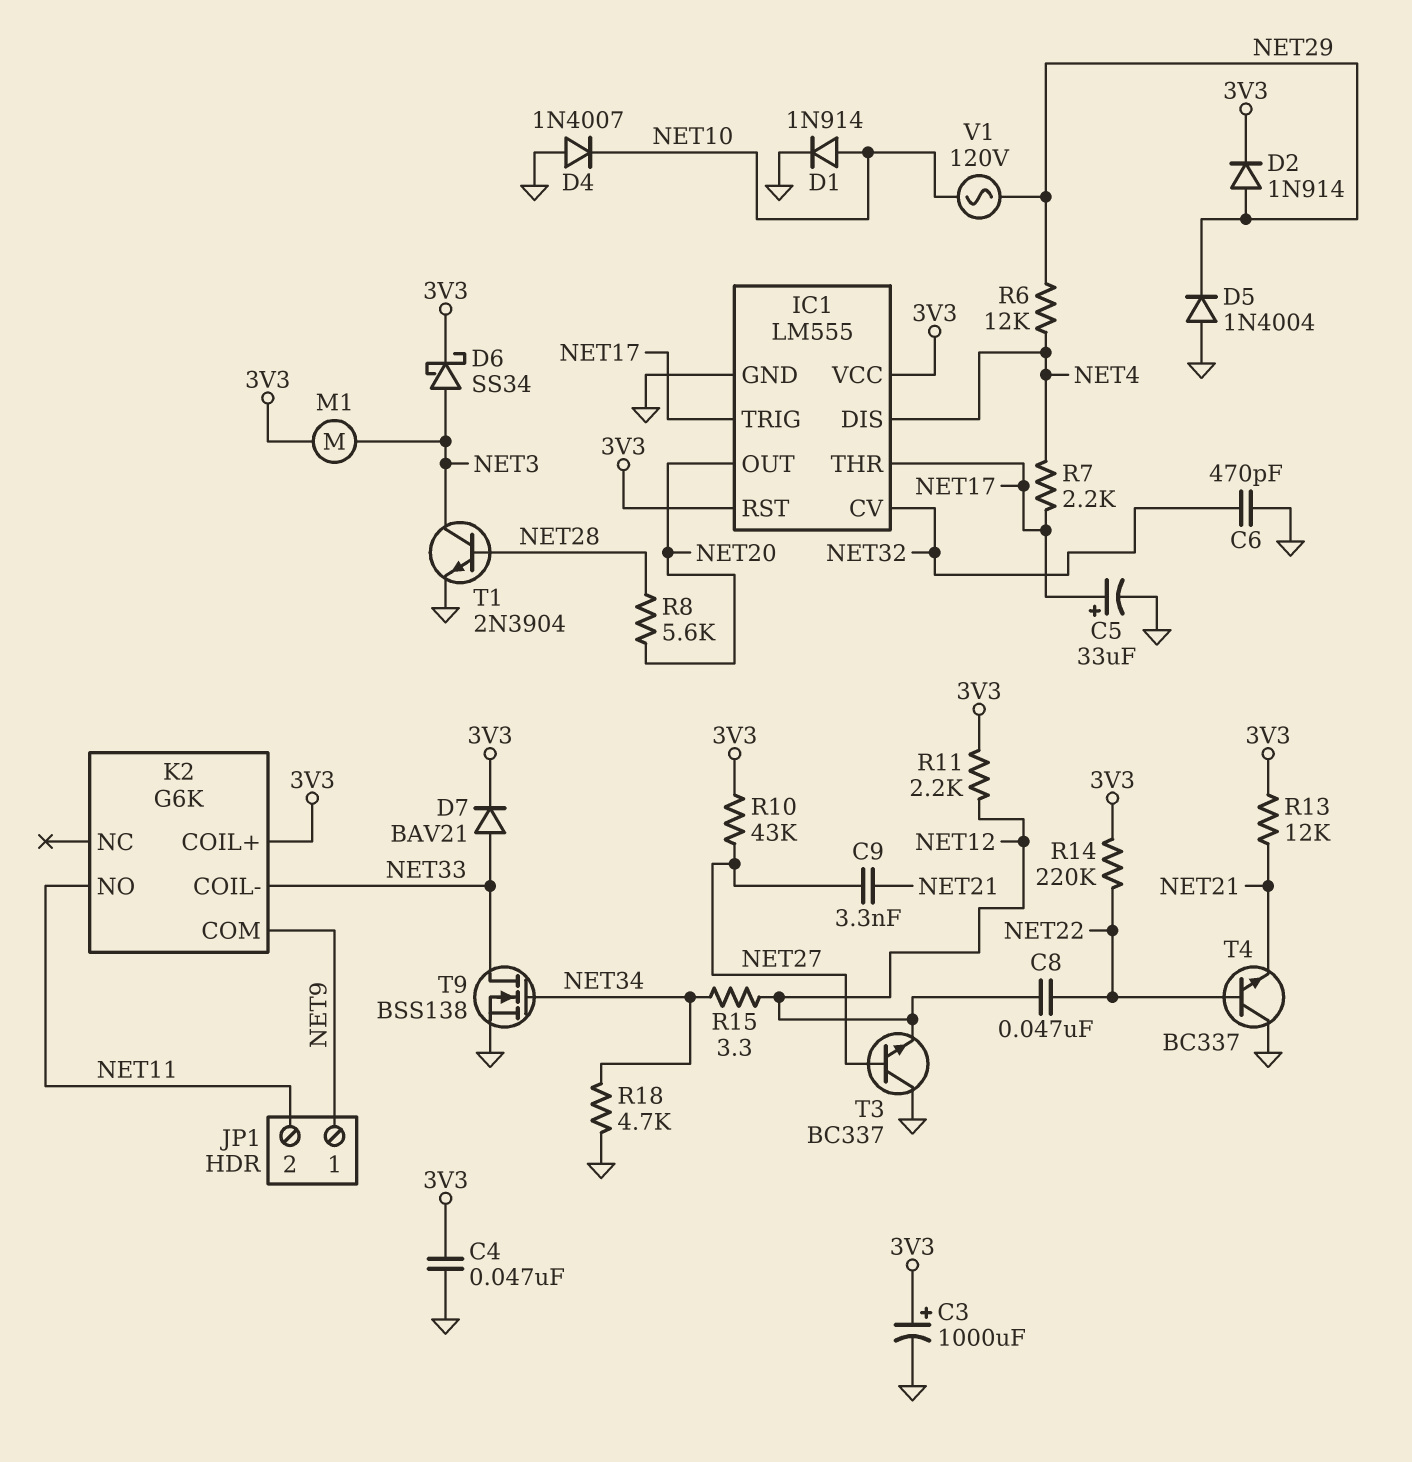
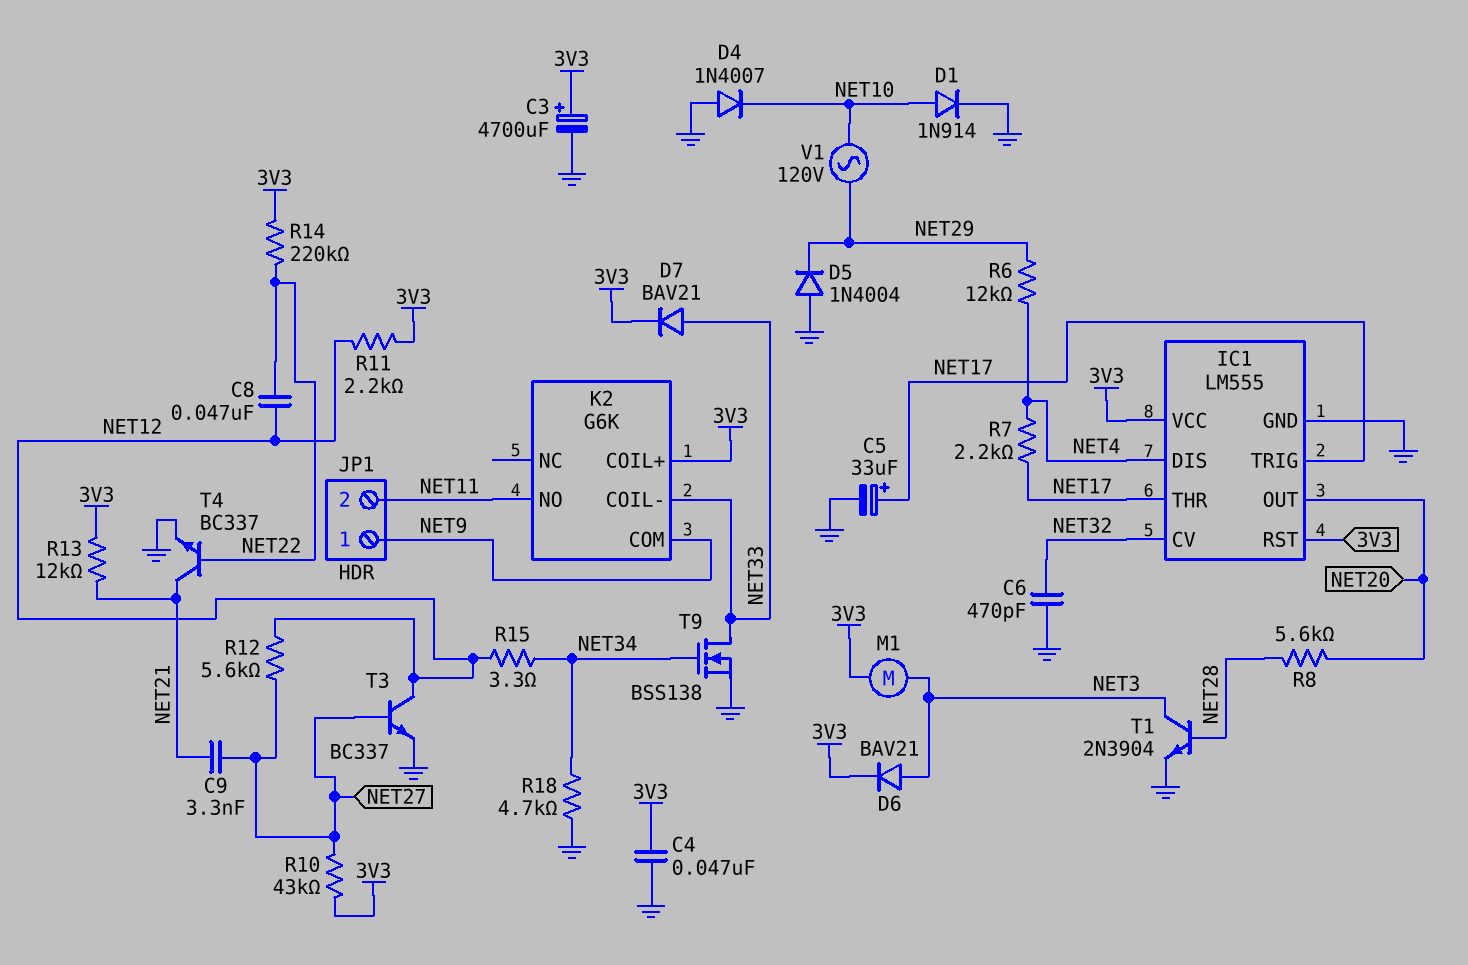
C3: 1000uF (plus 3V3, minus GND) -> 4700uF (plus 3V3, minus GND)
D2: diode 1N914 (A NET29, K 3V3) -> none
D6: schottky SS34 (A NET3, K 3V3) -> diode BAV21 (A NET3, K 3V3)
R12: none -> 5.6k (NET12, NET27)
T3: NPN BC337 (B NET27, C GND, E NET12) -> NPN BC337 (B NET27, C NET12, E GND)
T4: NPN BC337 (B NET22, C GND, E NET21) -> NPN BC337 (B NET22, C NET21, E GND)

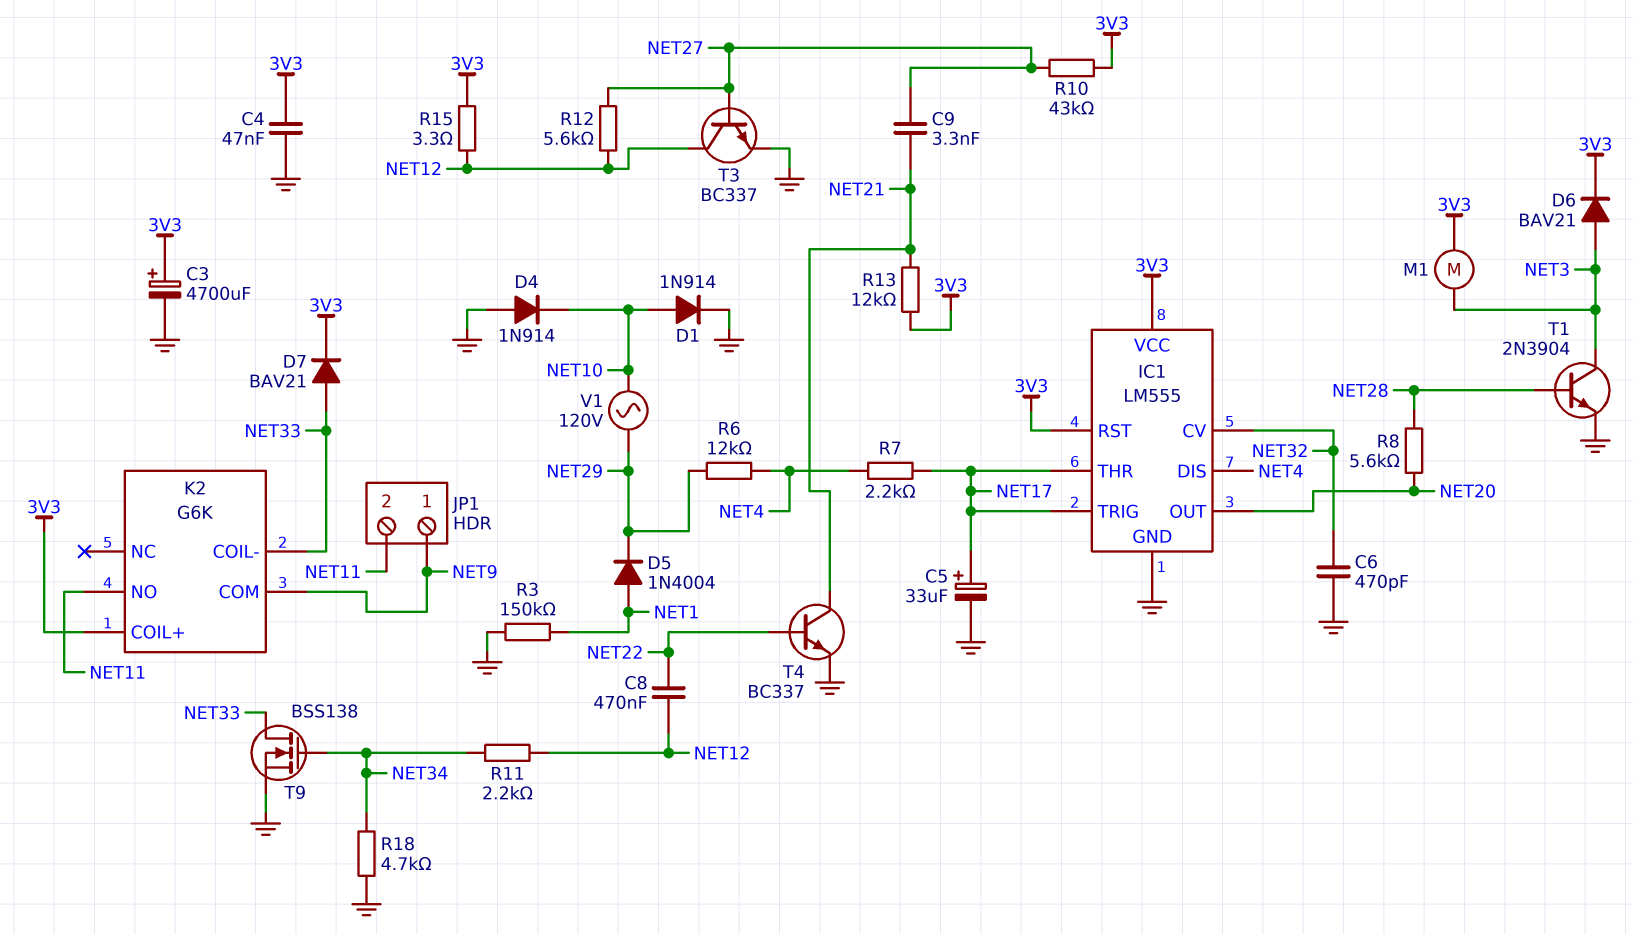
C8: 47nF (NET12, NET22) -> 470nF (NET12, NET22)
D4: diode 1N4007 (A GND, K NET10) -> diode 1N914 (A GND, K NET10)
D5: diode 1N4004 (A GND, K NET29) -> diode 1N4004 (A NET1, K NET29)
R3: none -> 150k (GND, NET1)
R11: 2.2k (3V3, NET12) -> 2.2k (NET12, NET34)
R14: 220k (3V3, NET22) -> none
R15: 3.3 (NET12, NET34) -> 3.3 (3V3, NET12)

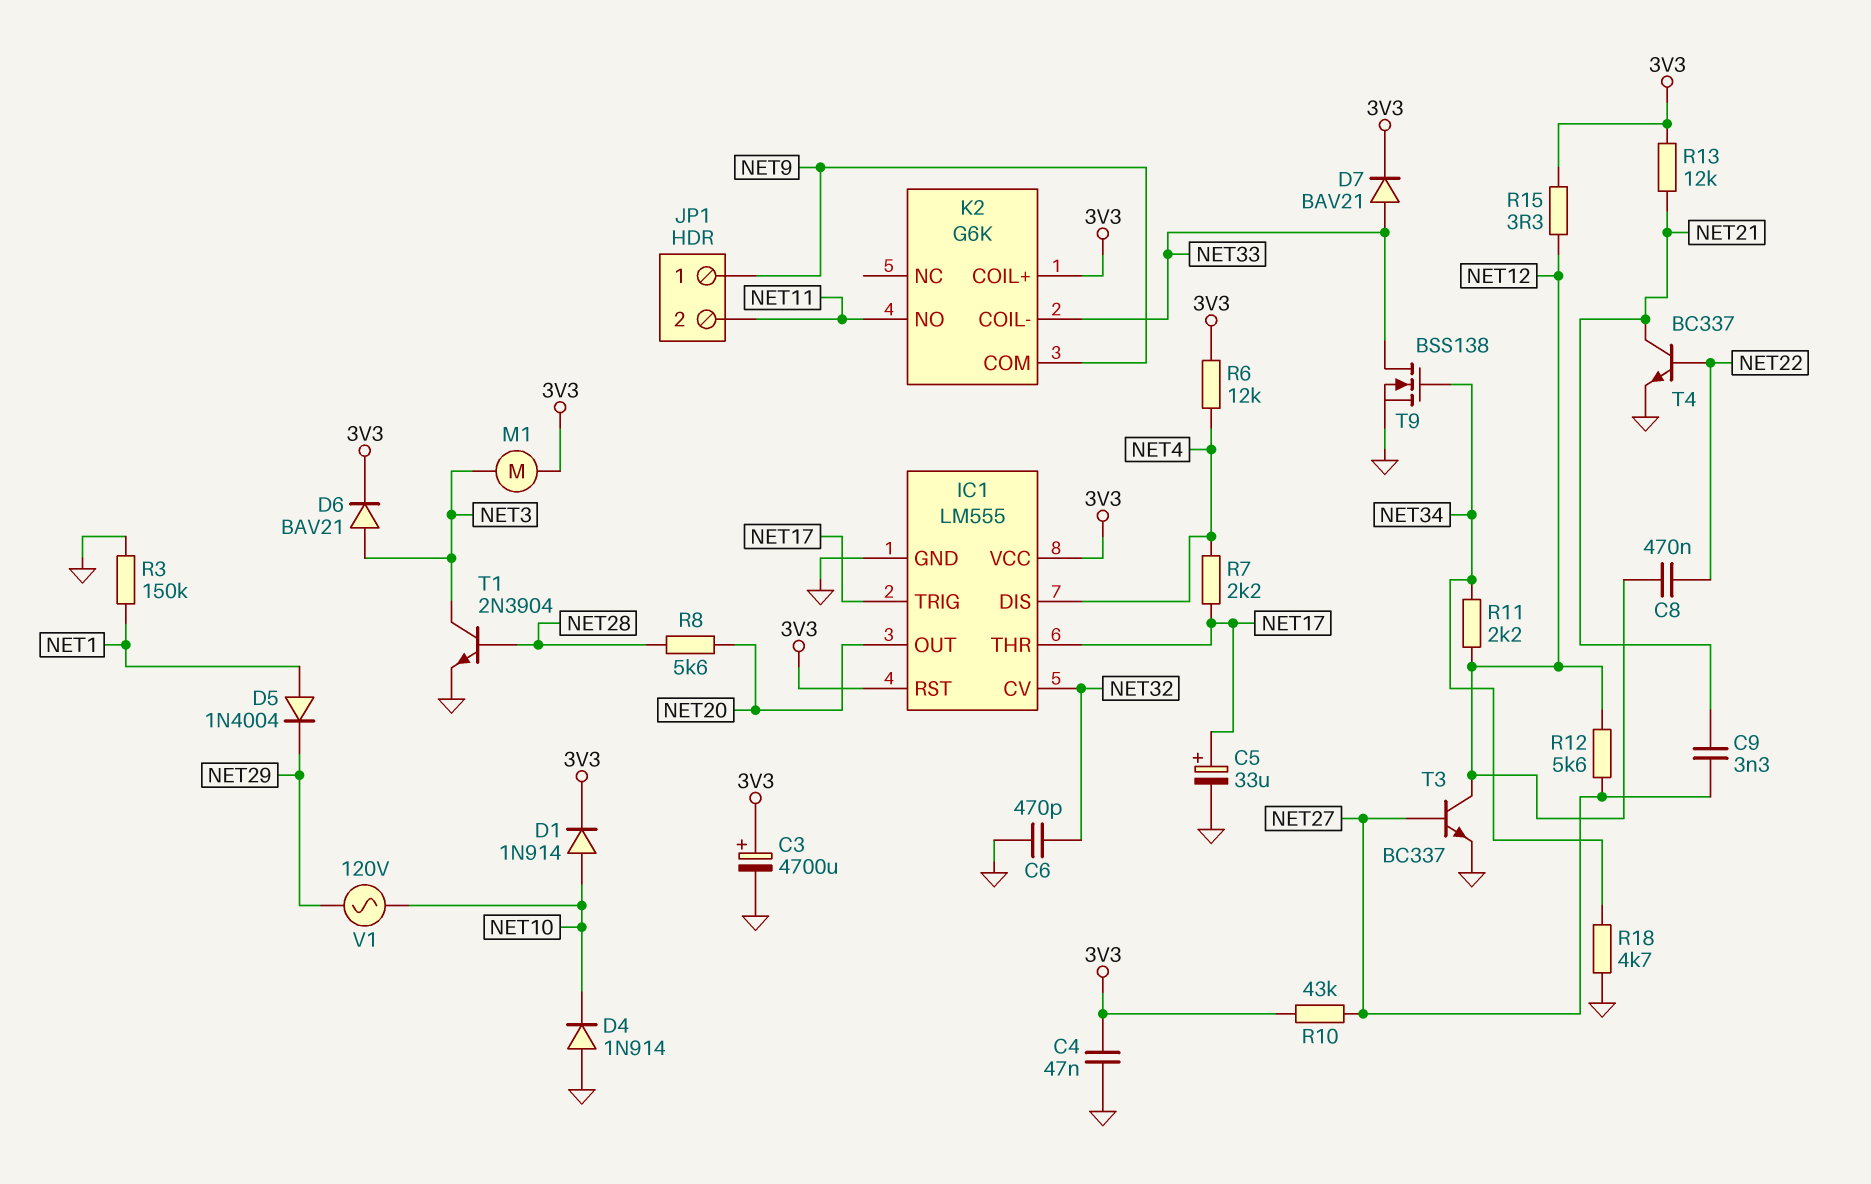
D1: diode 1N914 (A NET10, K GND) -> diode 1N914 (A NET10, K 3V3)
R6: 12k (NET4, NET29) -> 12k (3V3, NET4)

